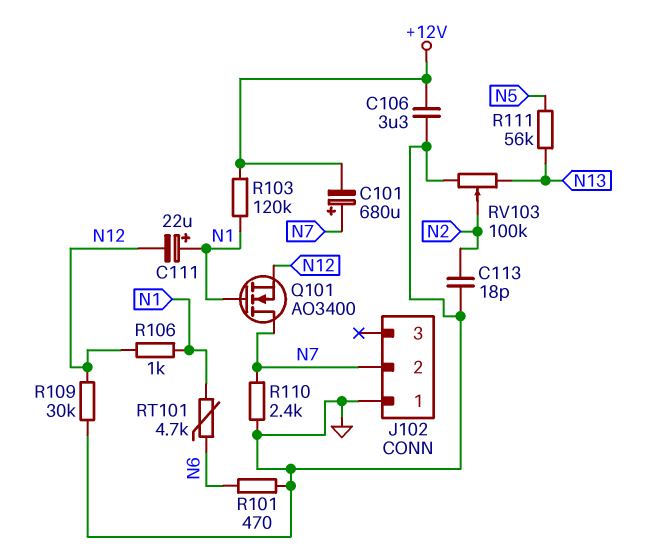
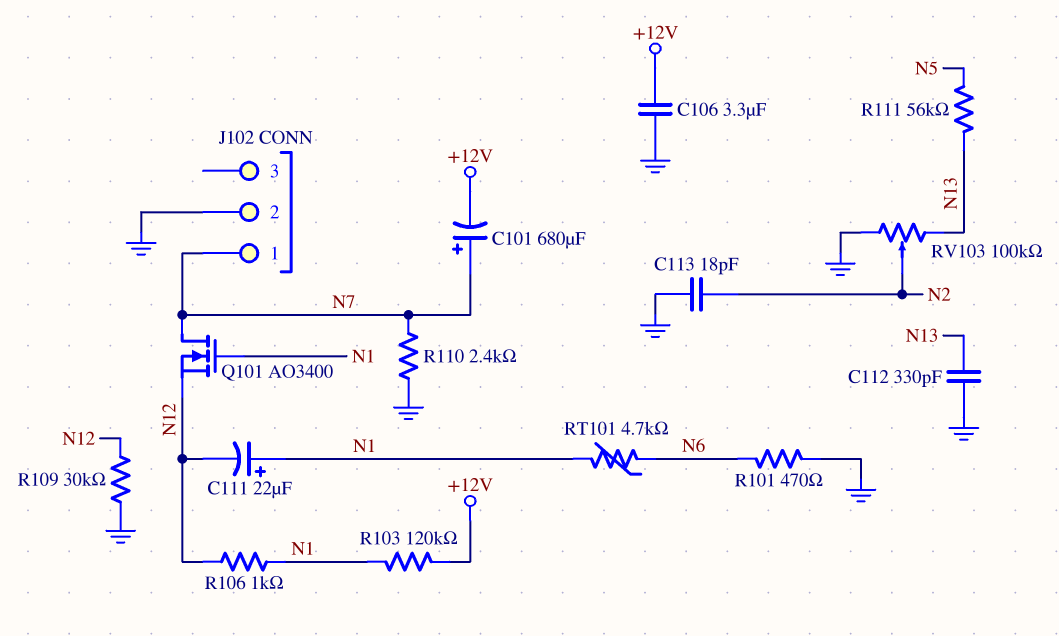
C112: none -> 330pF (GND, N13)
J102 pin 1: GND -> N7
J102 pin 2: N7 -> GND

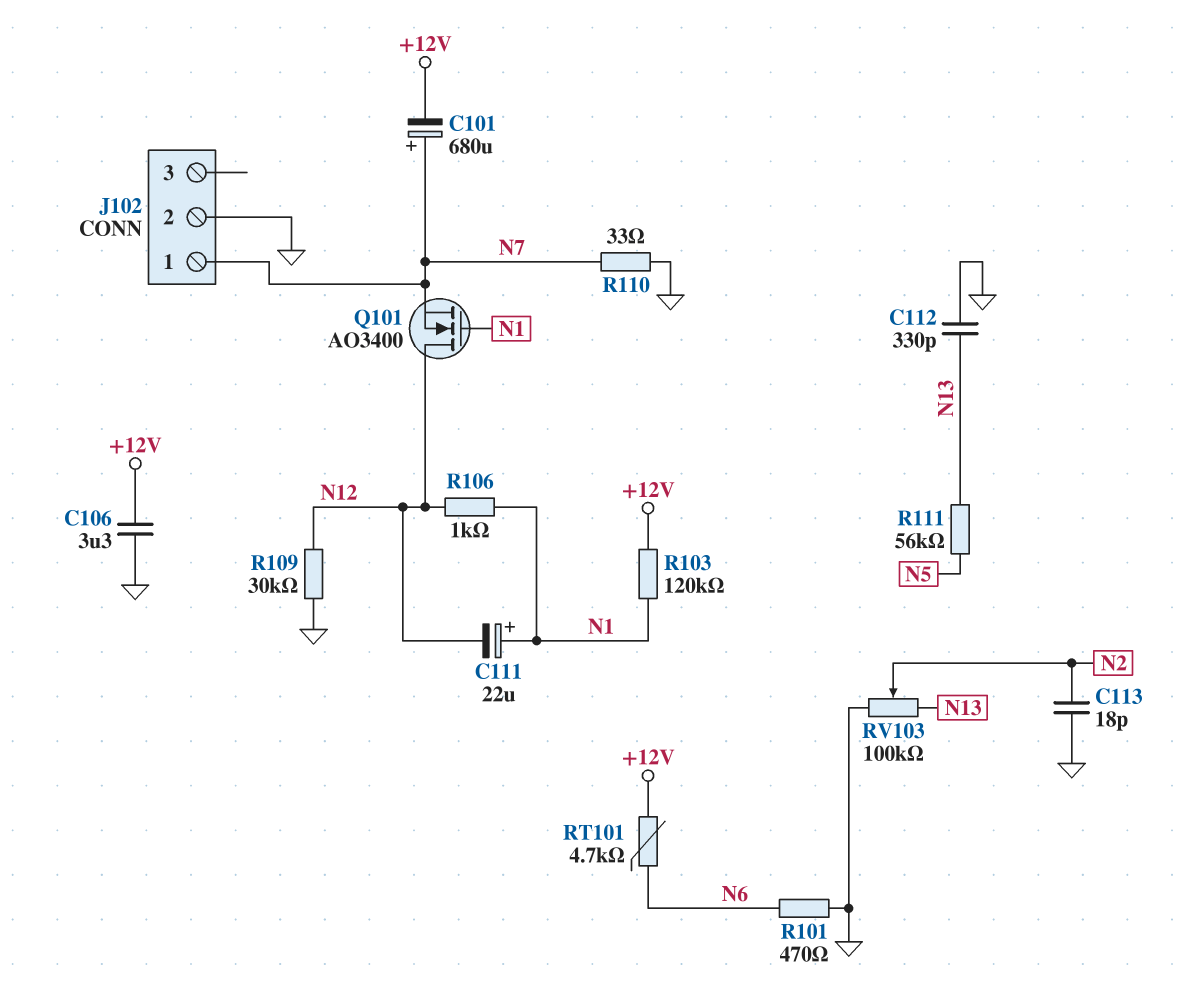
Q101: NMOS AO3400 (G N1, D N7, S N12) -> NMOS AO3400 (G N1, D N12, S N7)
R110: 2.4k (GND, N7) -> 33 (GND, N7)
RT101: 4.7k (N1, N6) -> 4.7k (+12V, N6)

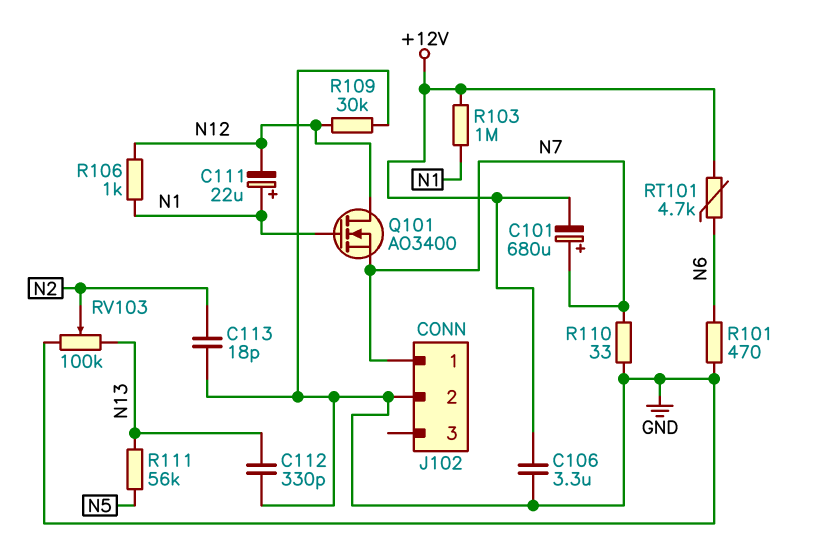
R103: 120k (+12V, N1) -> 1M (+12V, N1)

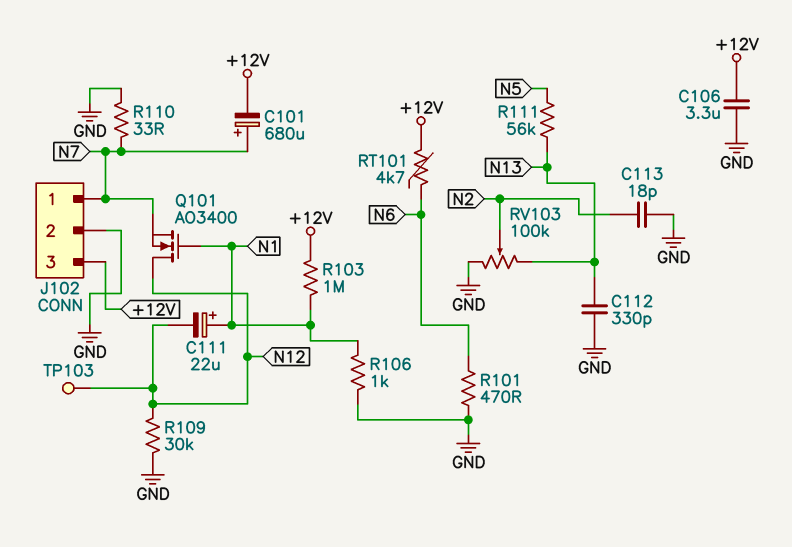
J102 pin 3: none -> +12V
R106: 1k (N1, N12) -> 1k (GND, N1)
TP103: none -> test point (N12)

